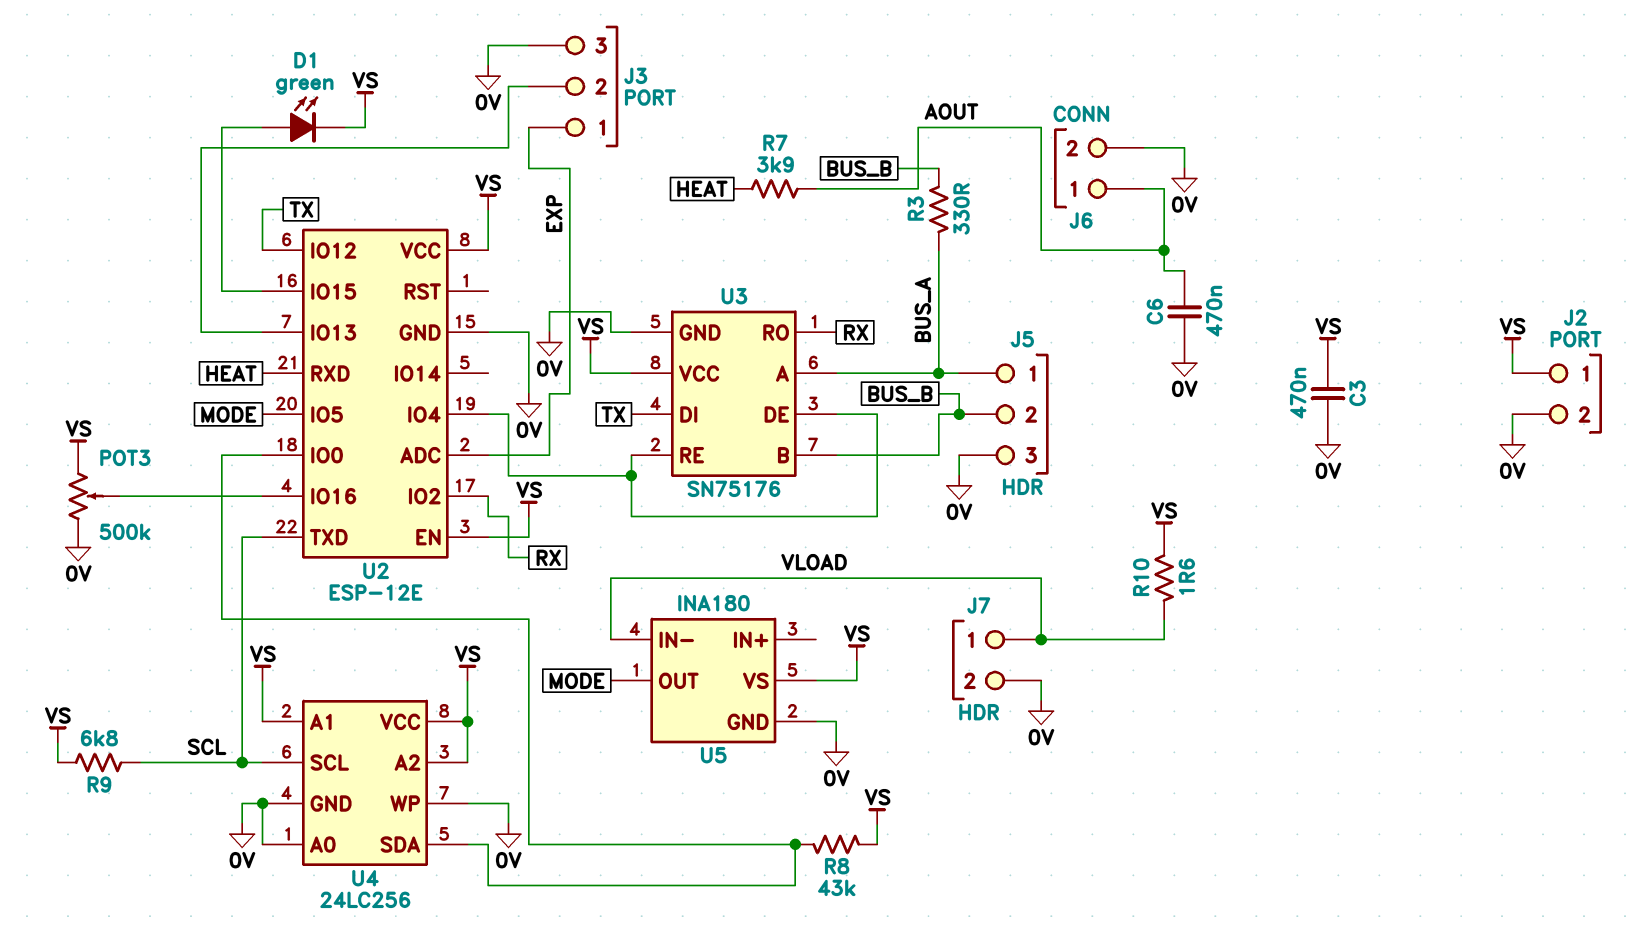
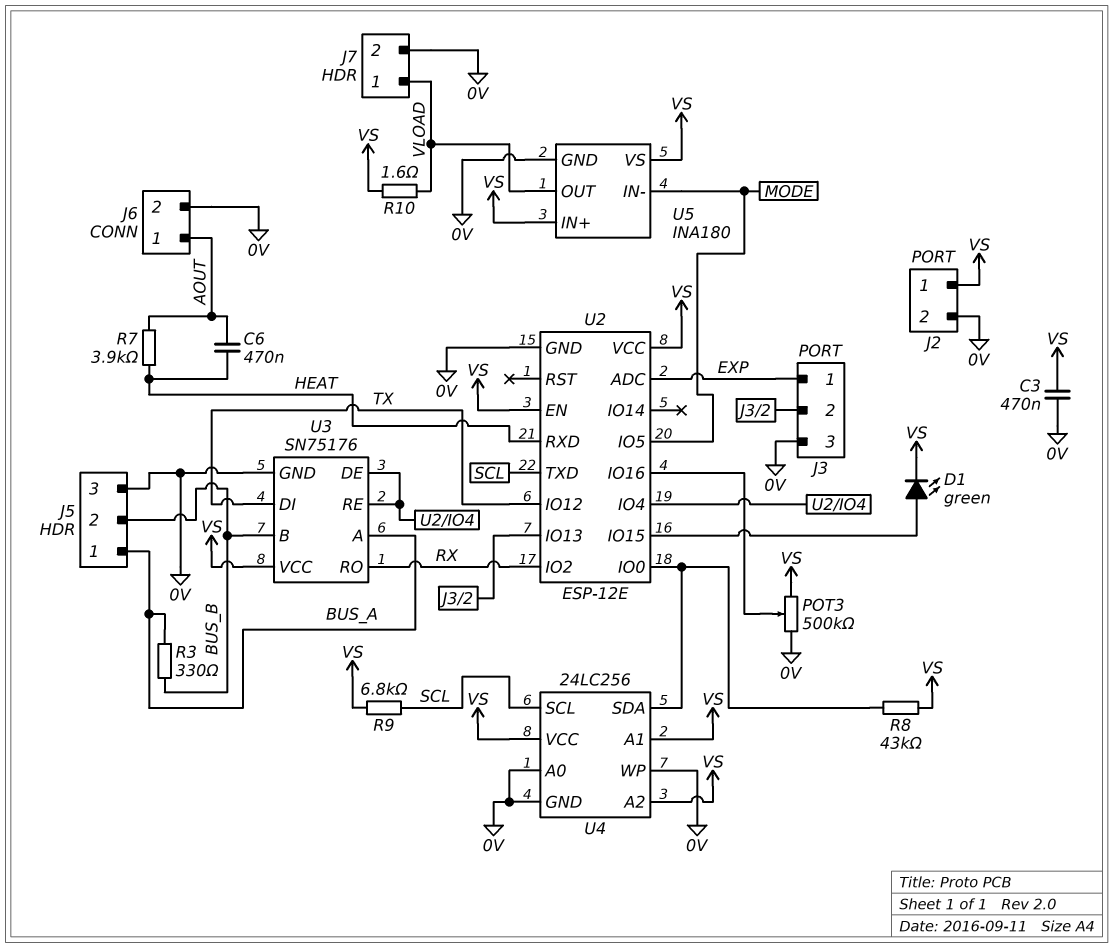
C6: 470nF (0V, AOUT) -> 470nF (AOUT, HEAT)
U5 pin IN+: none -> VS
U5 pin IN-: VLOAD -> MODE
U5 pin OUT: MODE -> VLOAD

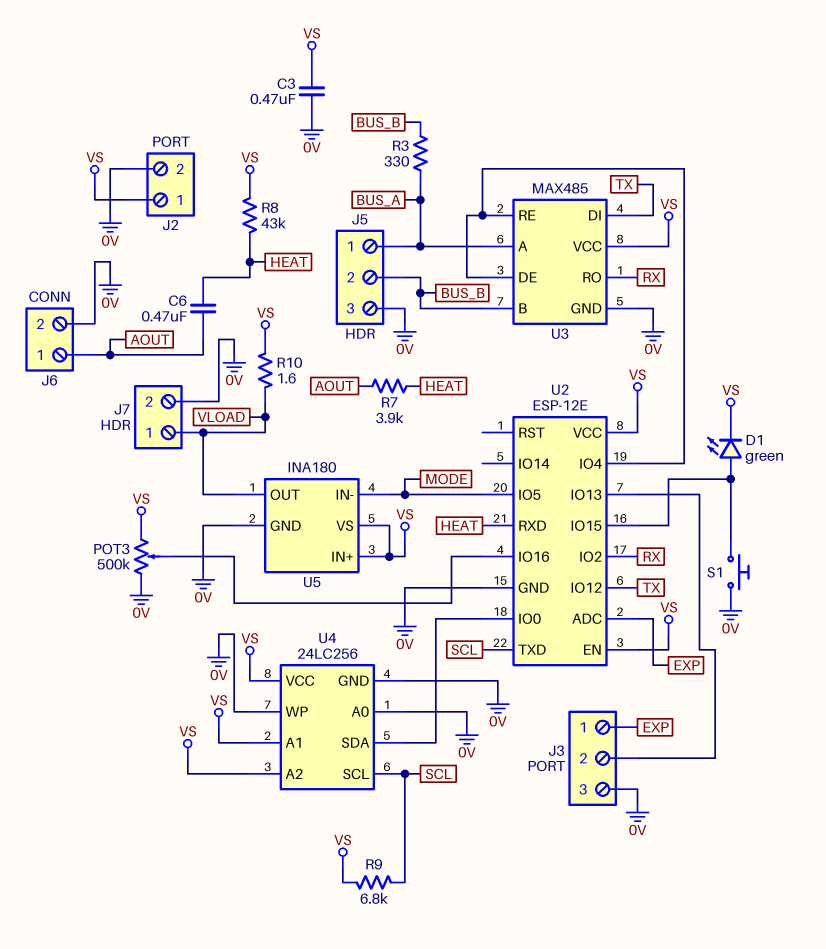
R8: 43k (U2/IO0, VS) -> 43k (HEAT, VS)
S1: none -> button (0V, U2/IO15)
U3: SN75176 -> MAX485

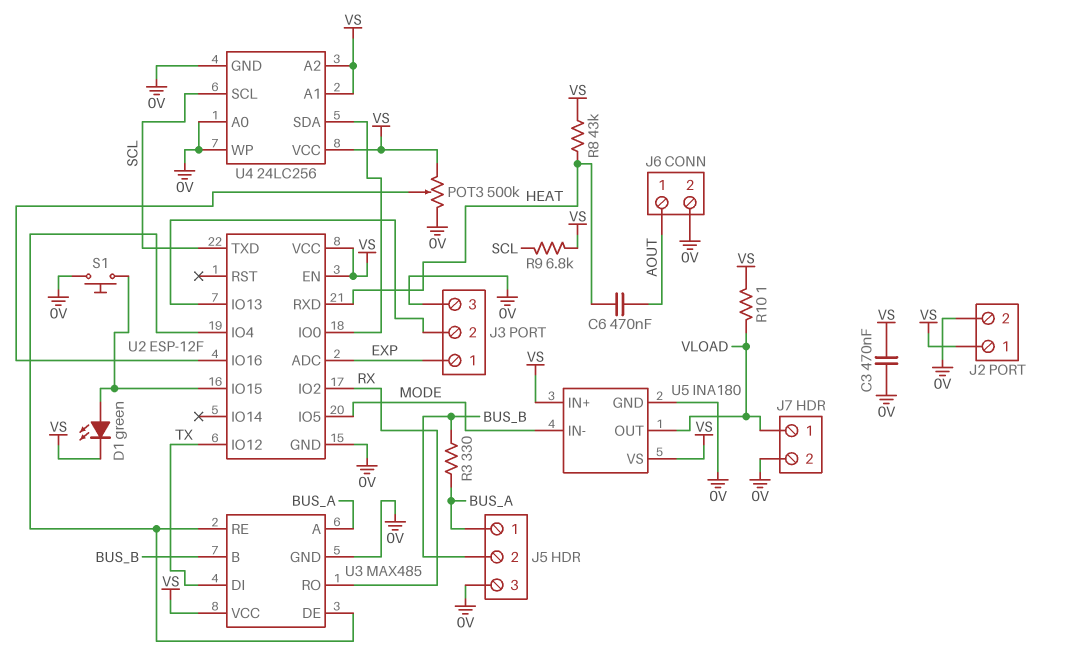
R7: 3.9k (AOUT, HEAT) -> none
R10: 1.6 (VLOAD, VS) -> 1 (VLOAD, VS)
U2: ESP-12E -> ESP-12F

